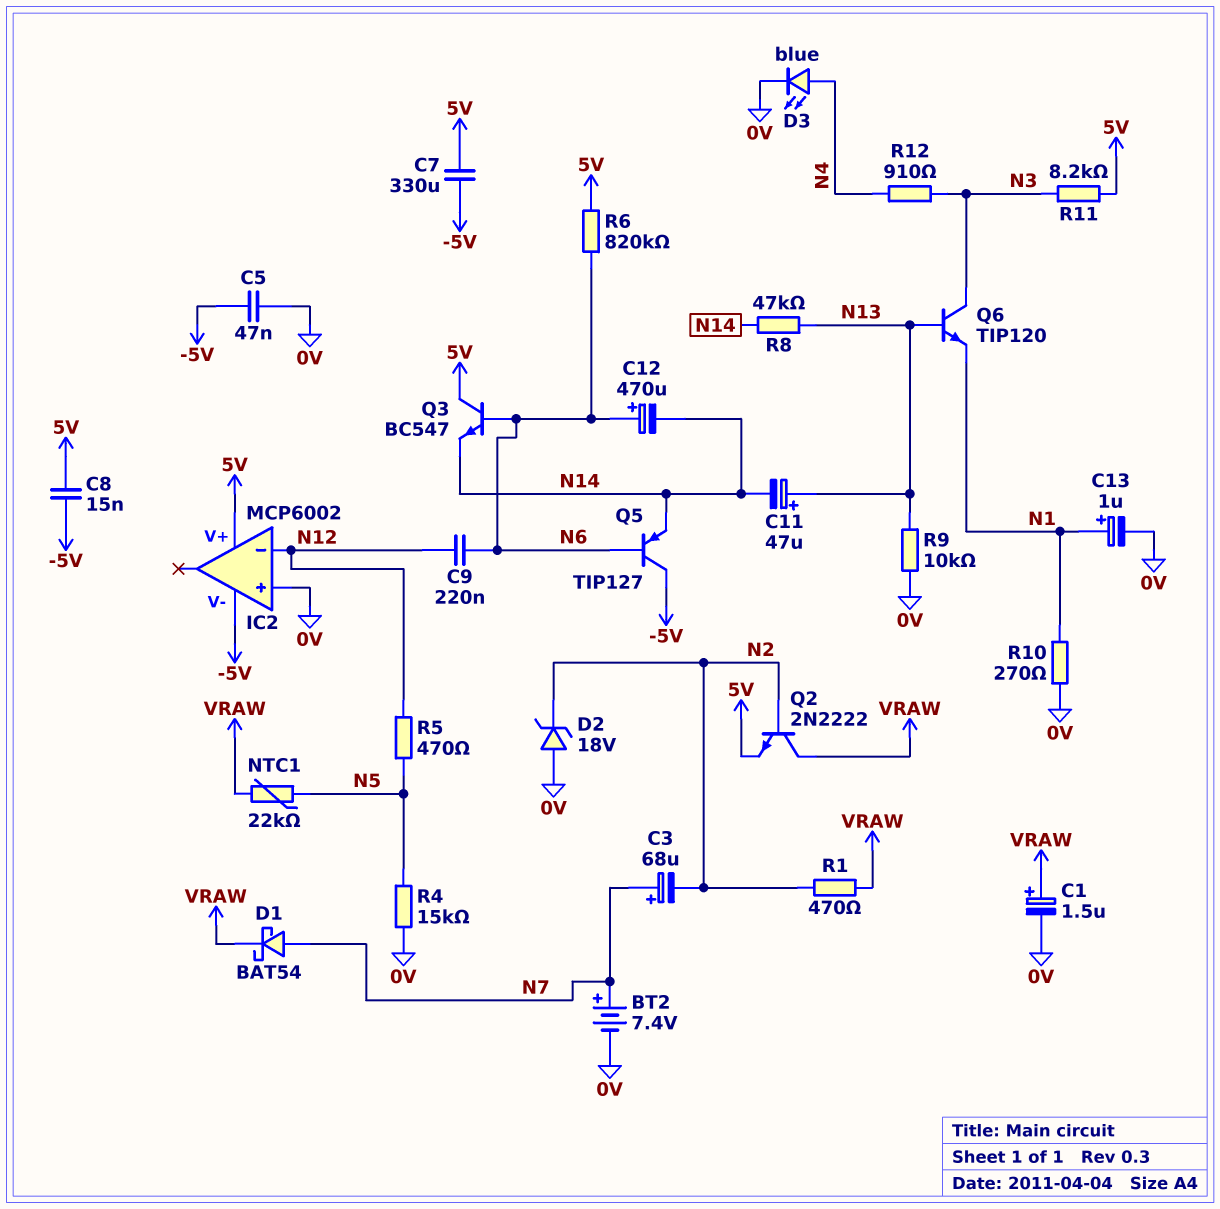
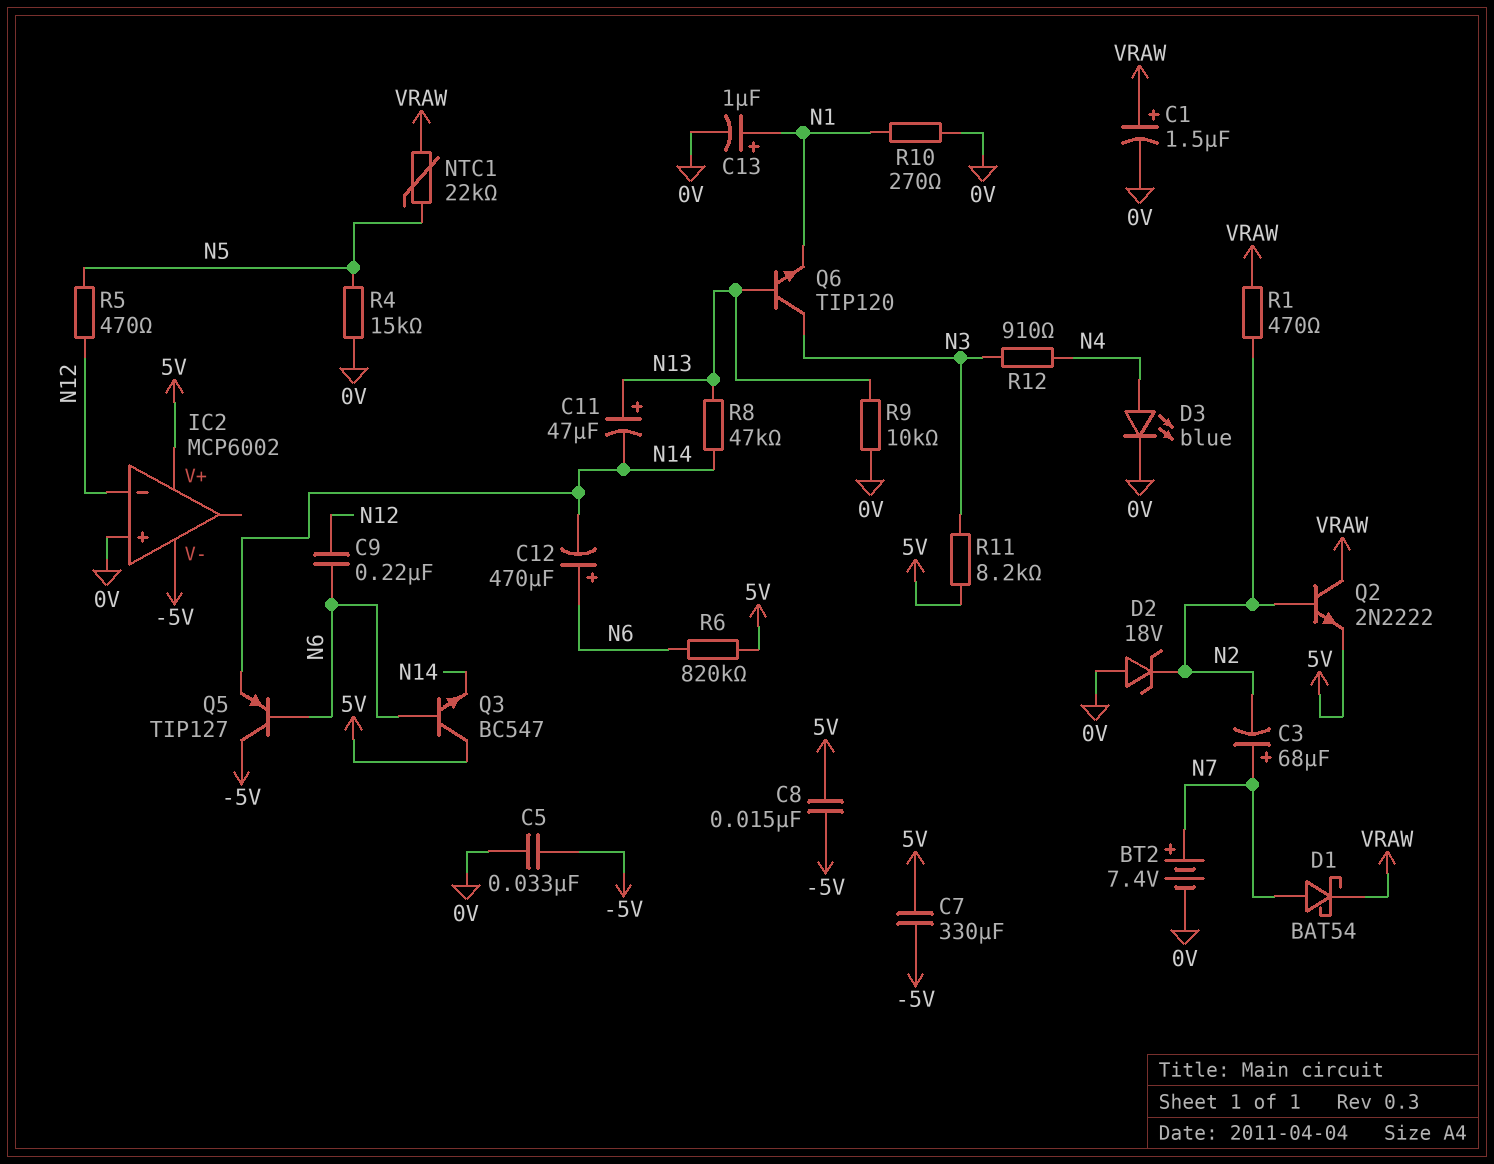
C5: 47nF (-5V, 0V) -> 33nF (-5V, 0V)

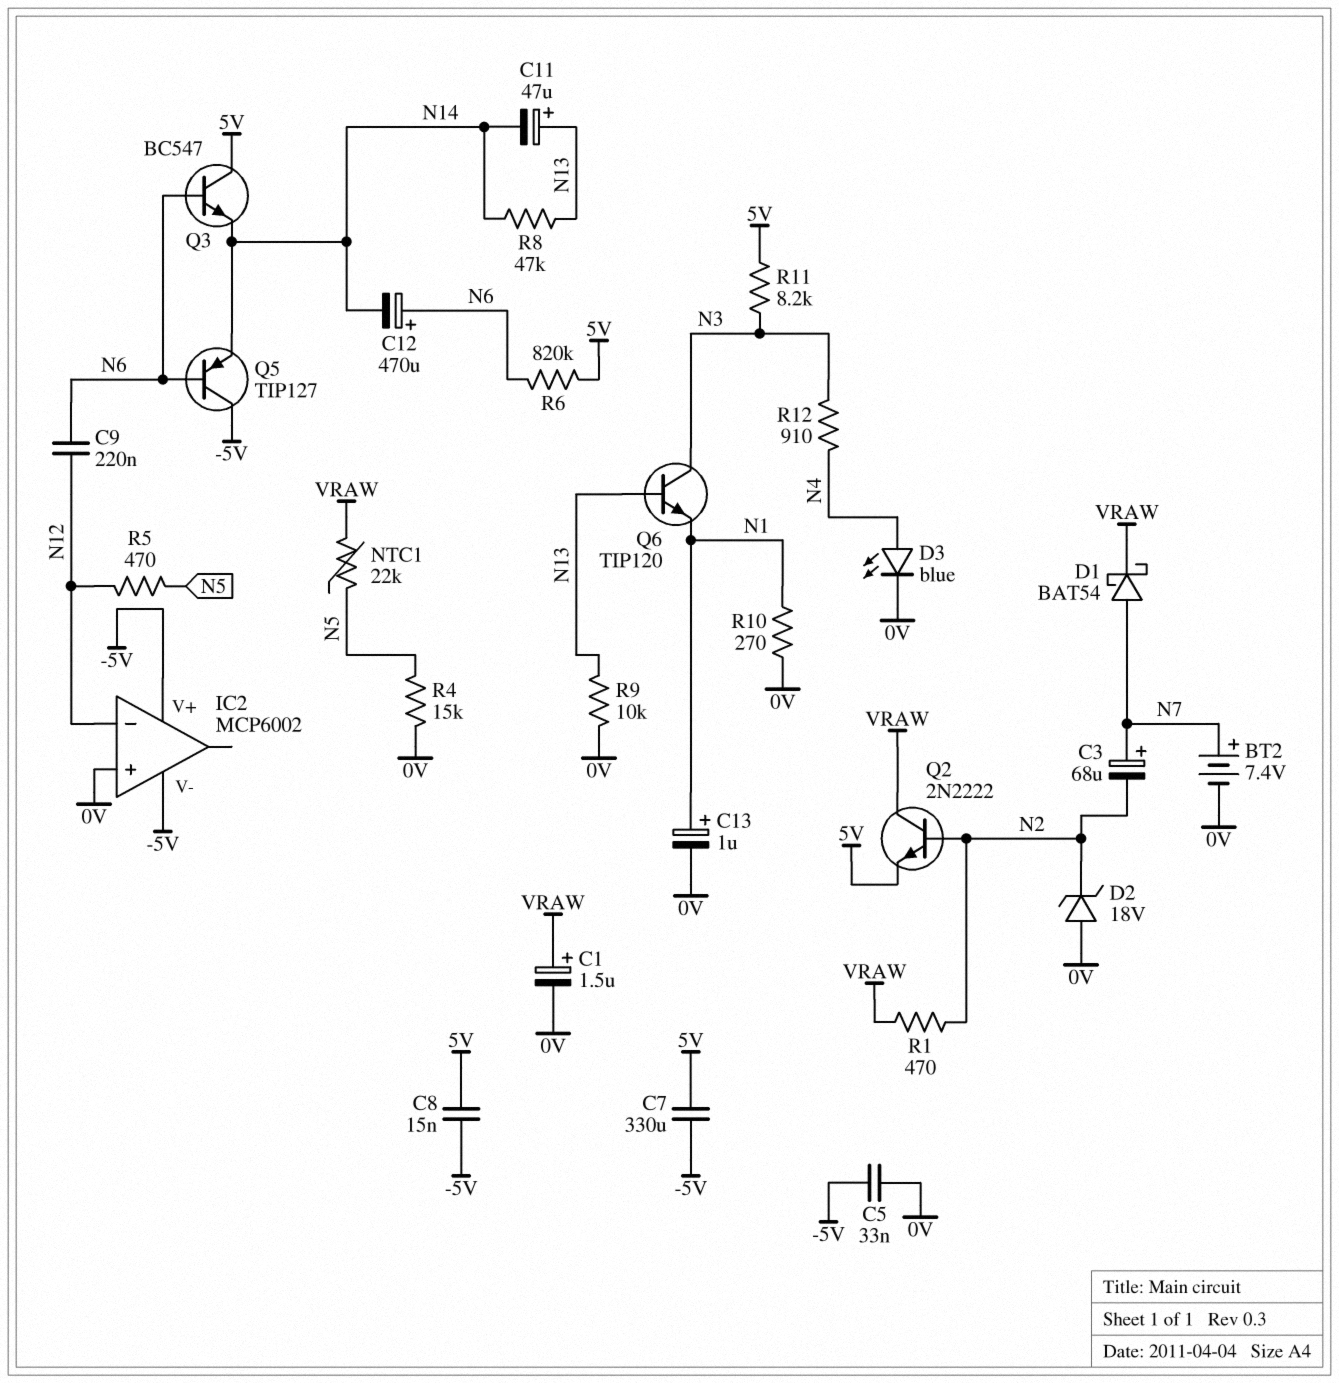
IC2 pin V+: 5V -> -5V

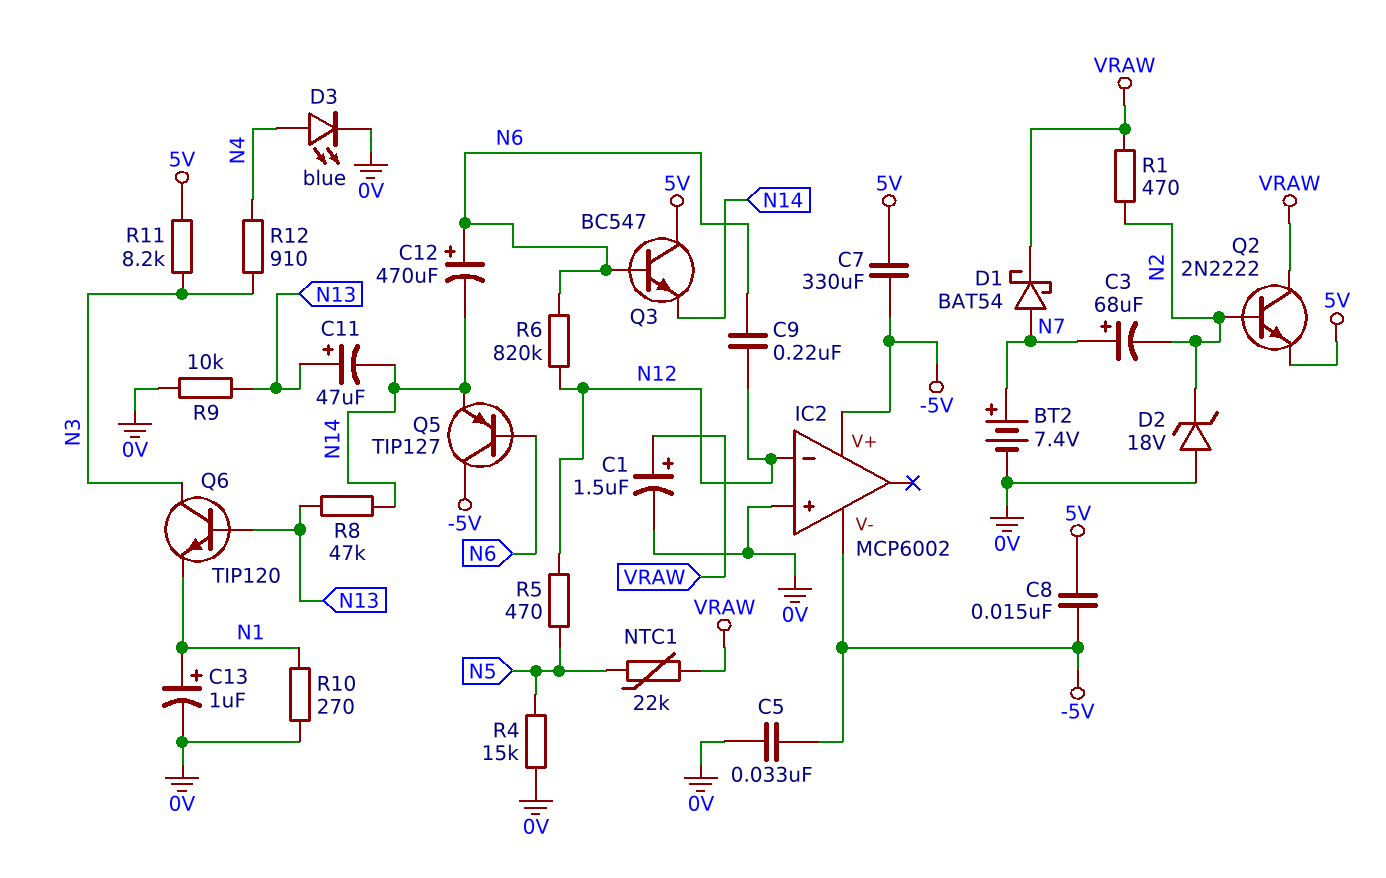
R6: 820k (5V, N6) -> 820k (N6, N12)

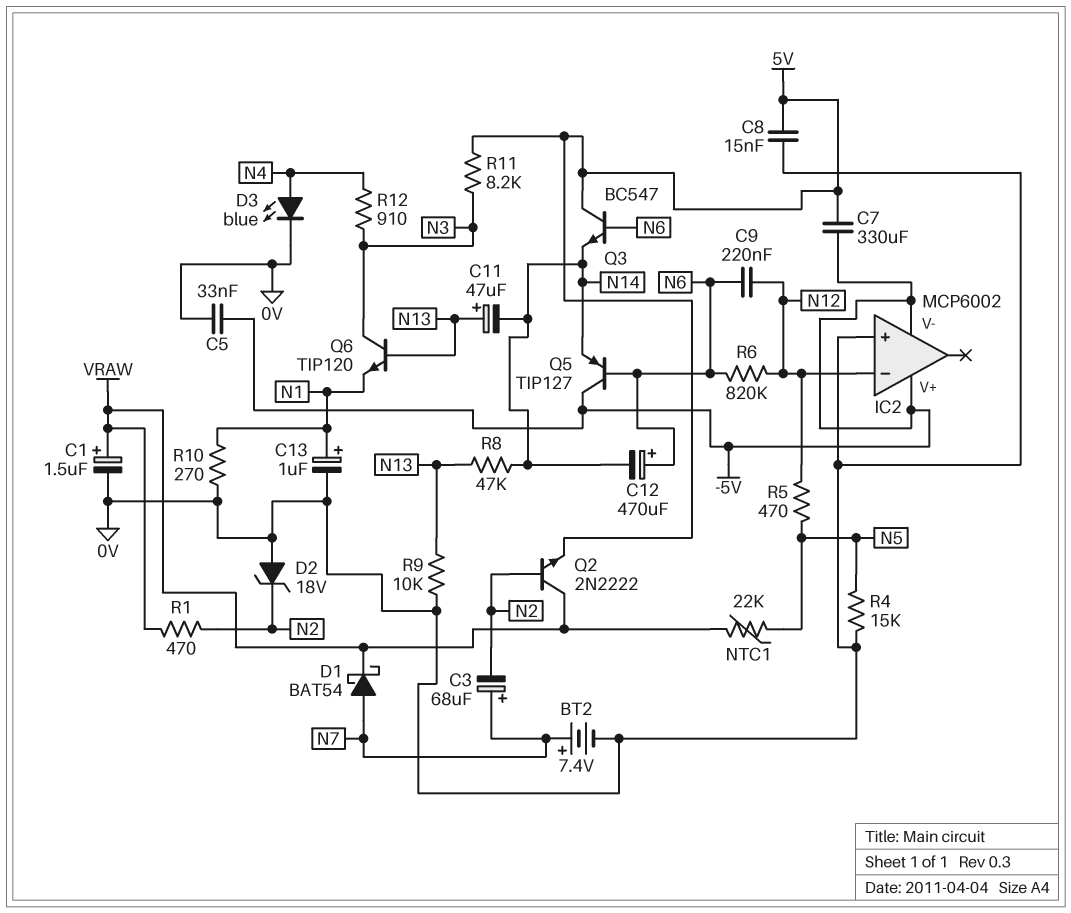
C8: 15nF (-5V, 5V) -> 15nF (0V, 5V)

